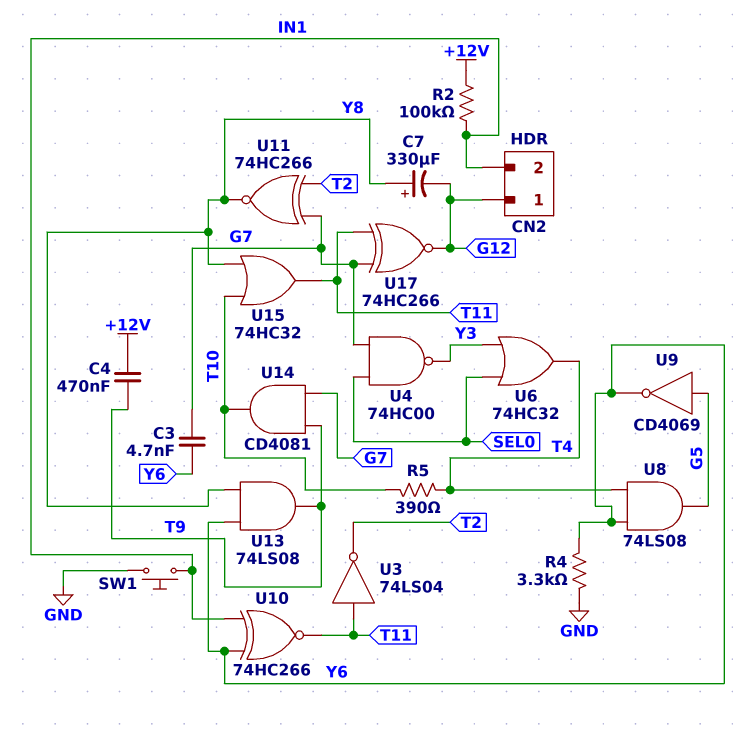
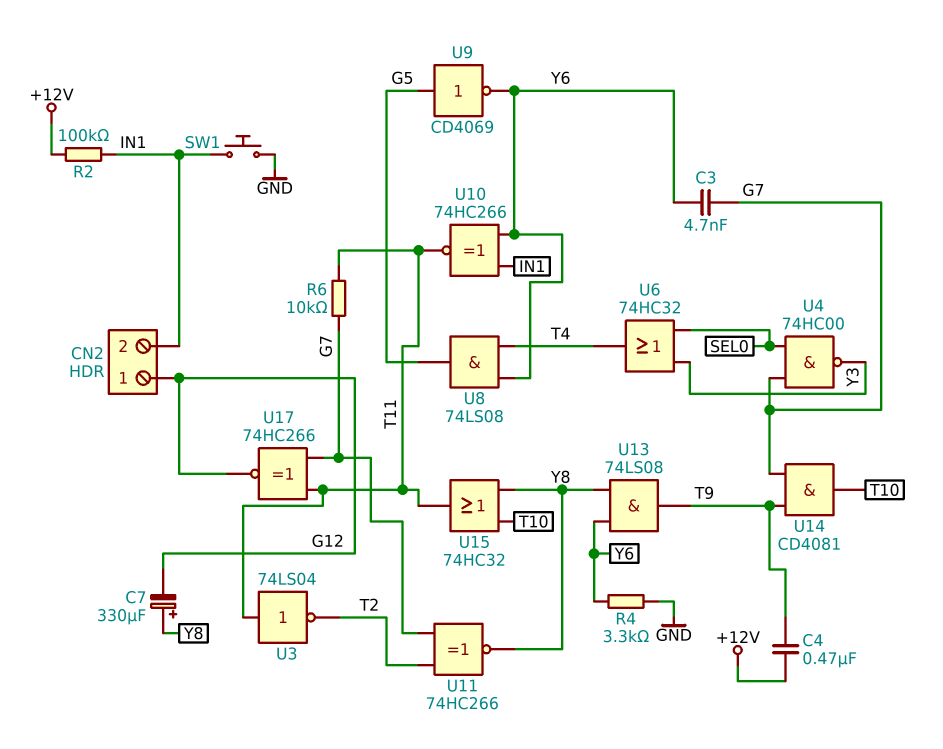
R5: 390 (T4, T10) -> none
R6: none -> 10k (G7, T11)

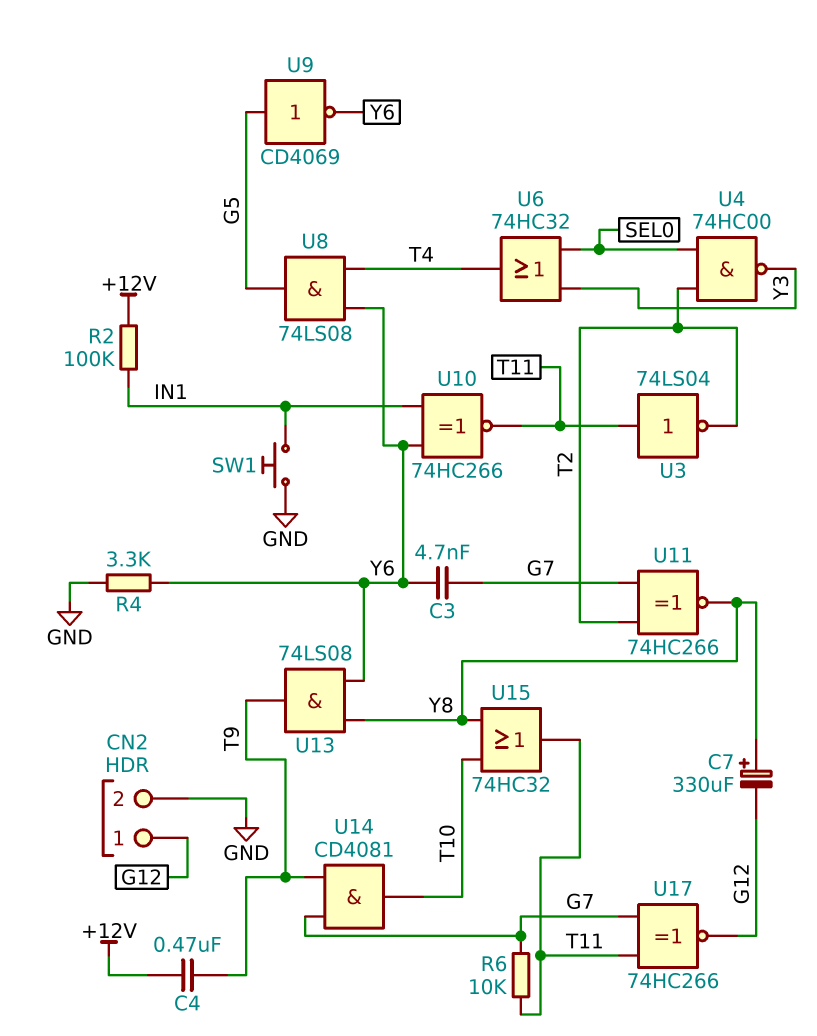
CN2 pin 2: IN1 -> GND
U4: NAND 74HC00 (in G7, in SEL0, out Y3) -> NAND 74HC00 (in SEL0, in T2, out Y3)

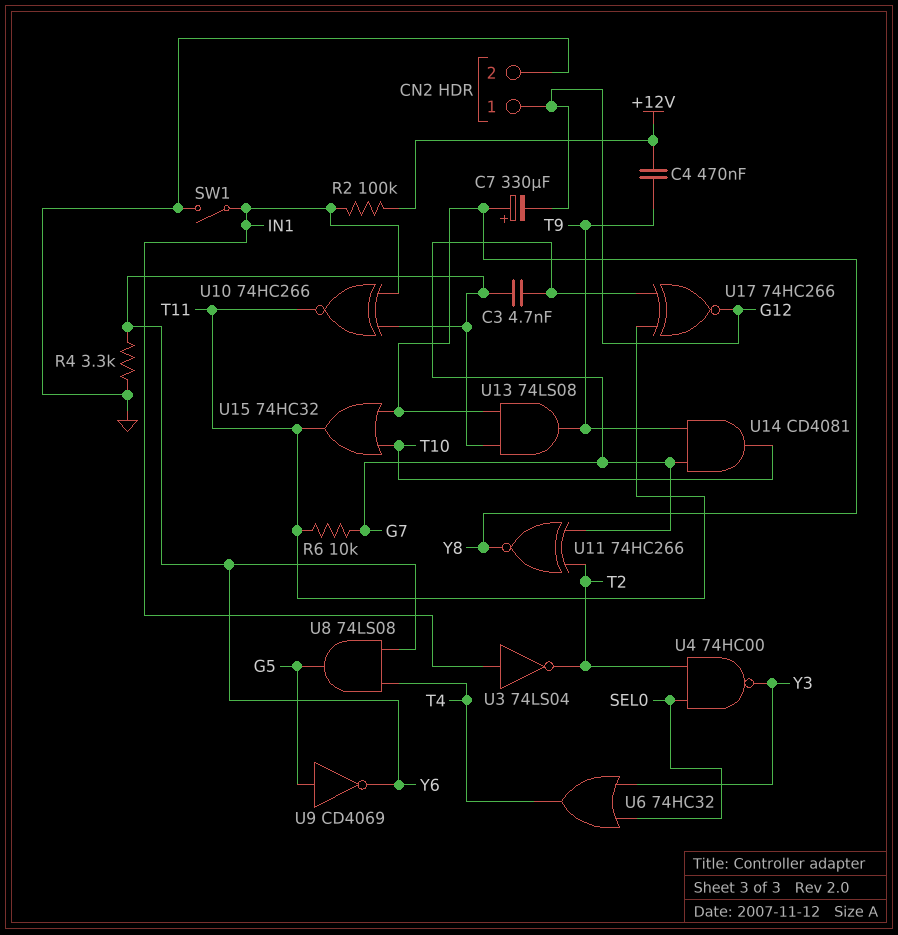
SW1: button (GND, IN1) -> switch (GND, IN1)
U3: NOT 74LS04 (in T11, out T2) -> NOT 74LS04 (in IN1, out T2)

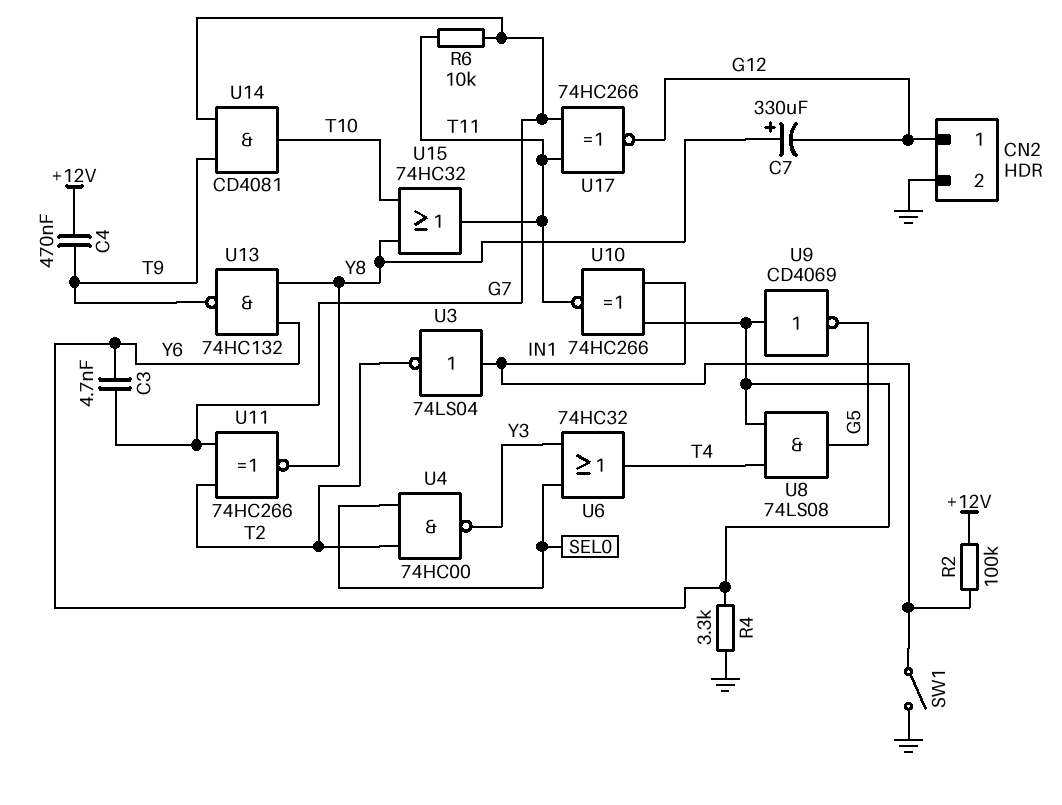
U9: NOT CD4069 (in G5, out Y6) -> NOT CD4069 (in Y6, out G5)
U13: AND 74LS08 (in Y6, in Y8, out T9) -> NAND 74HC132 (in Y6, in Y8, out T9)

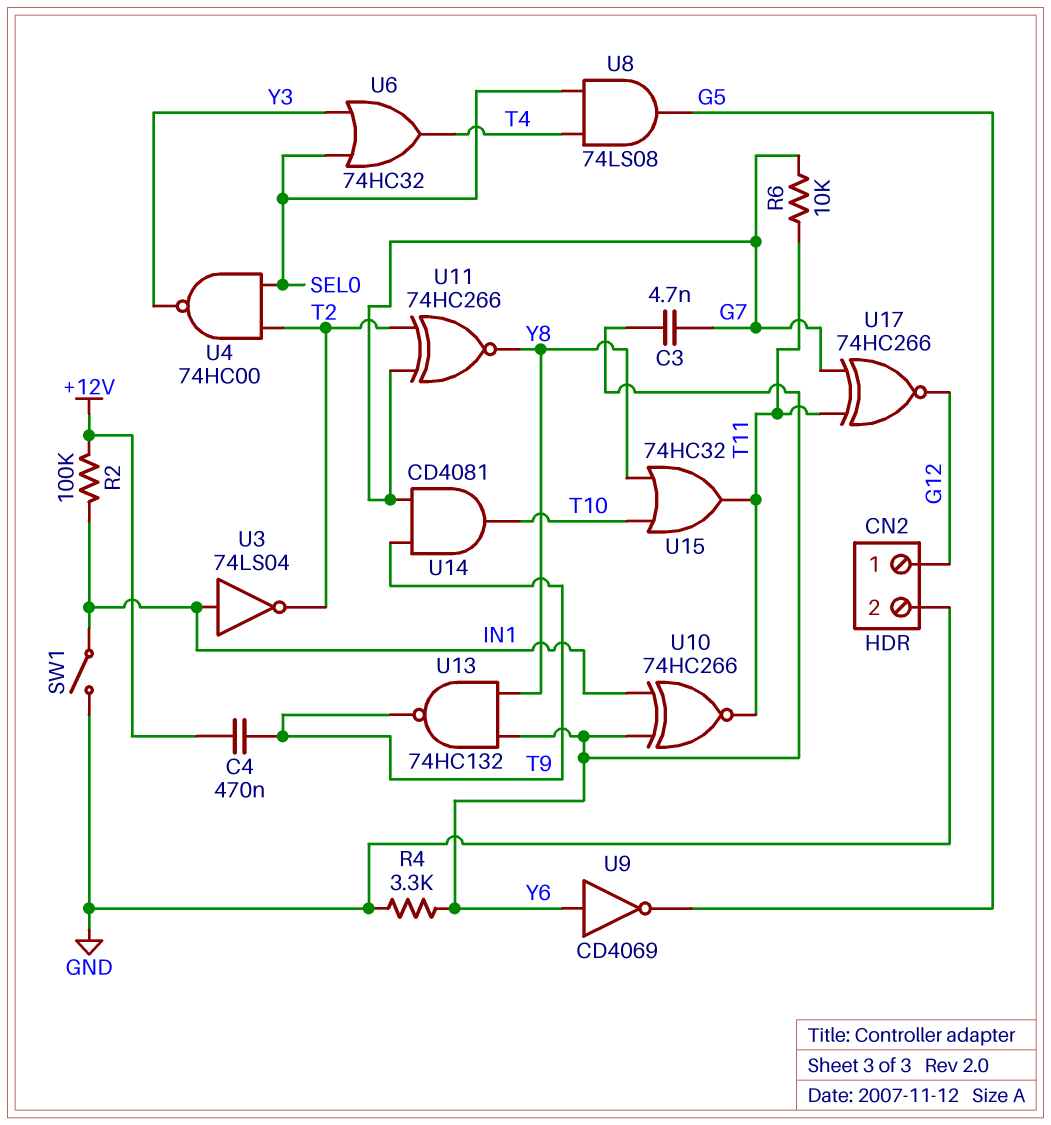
C7: 330uF (plus Y8, minus G12) -> none
U8: AND 74LS08 (in T4, in Y6, out G5) -> AND 74LS08 (in SEL0, in T4, out G5)

